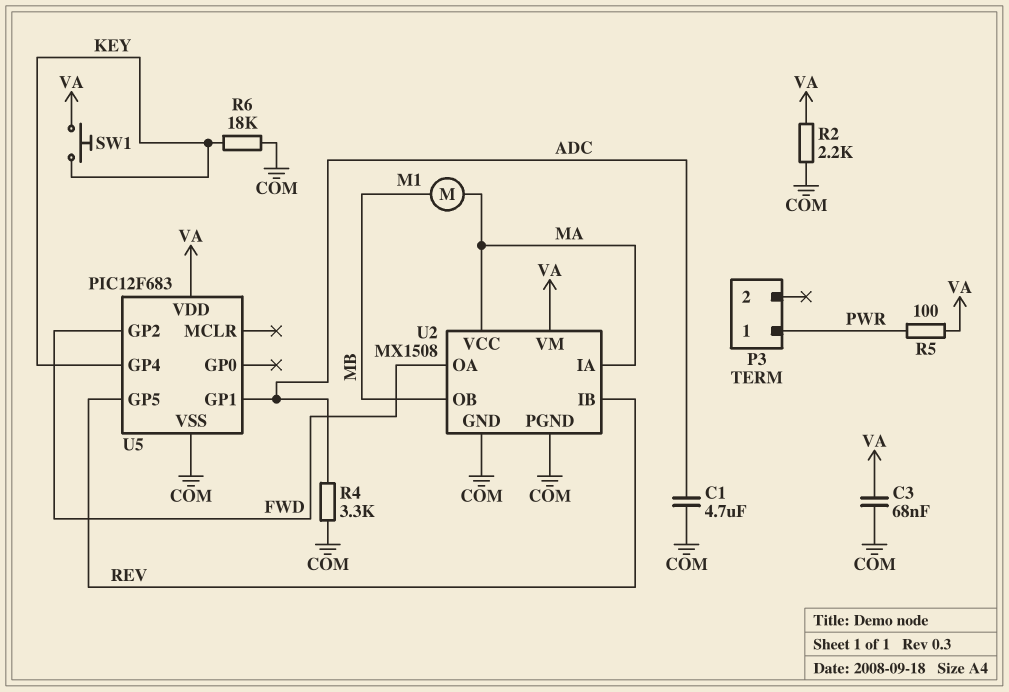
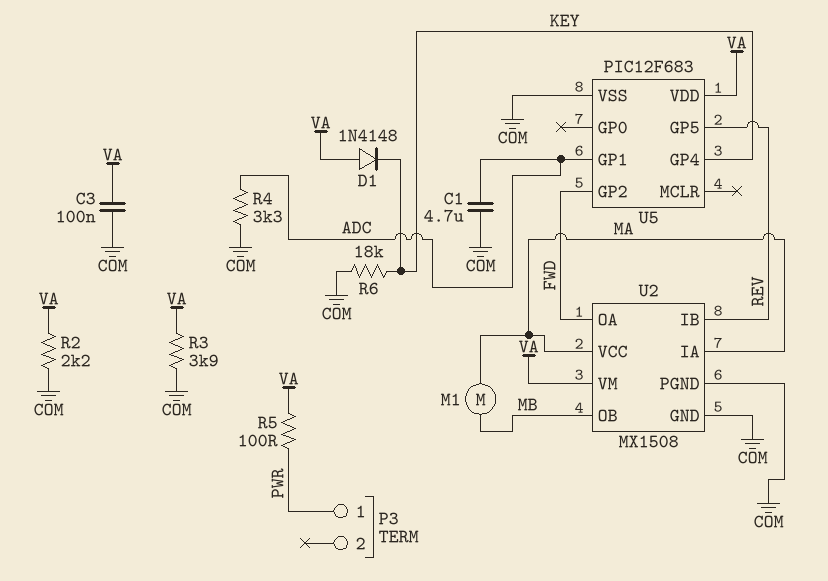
C3: 68nF (COM, VA) -> 100nF (COM, VA)
D1: none -> diode 1N4148 (A VA, K KEY)
R3: none -> 3.9k (COM, VA)
SW1: button (KEY, VA) -> none

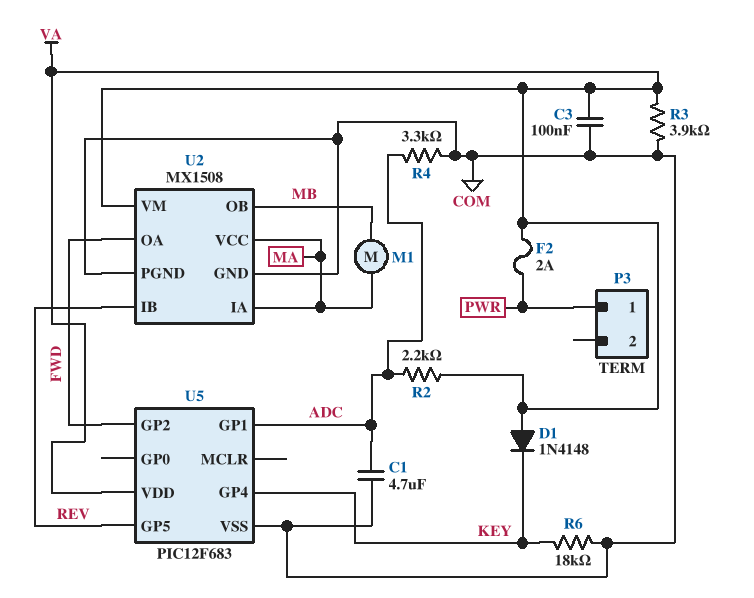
F2: none -> 2A (PWR, VA)
R2: 2.2k (COM, VA) -> 2.2k (ADC, VA)
R5: 100 (PWR, VA) -> none

